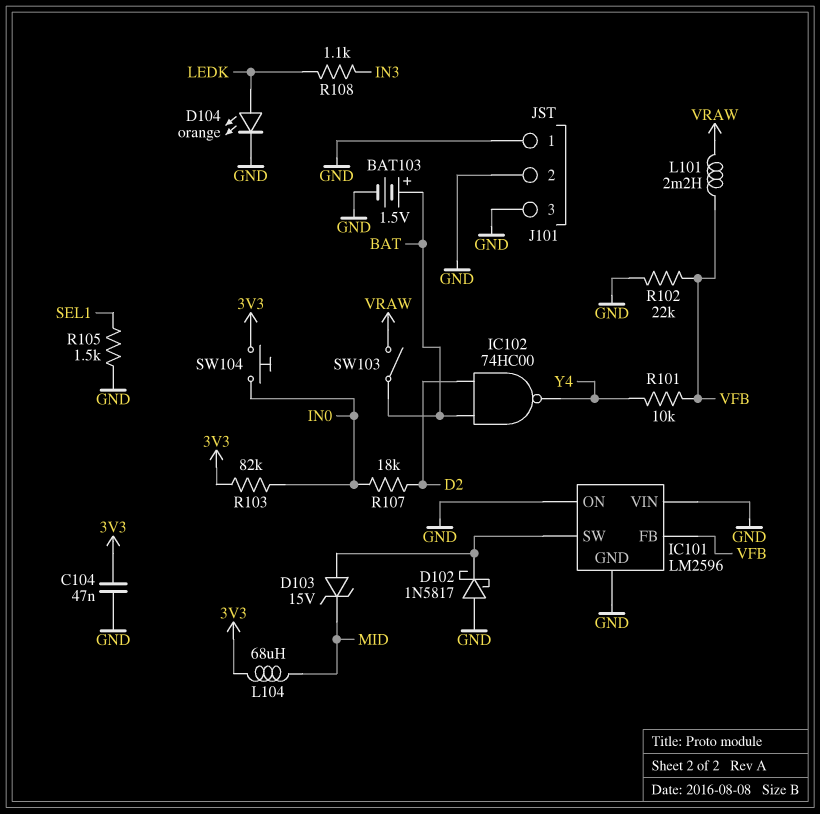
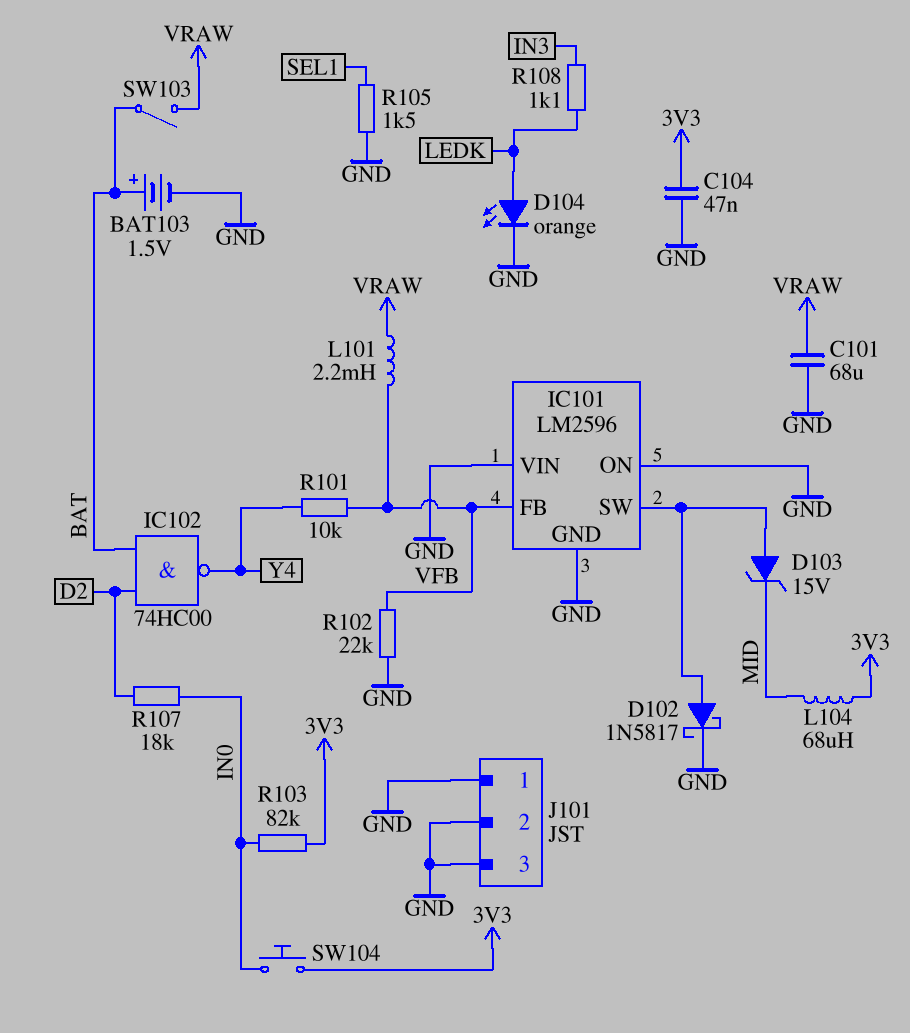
C101: none -> 68uF (GND, VRAW)
D102: schottky 1N5817 (A GND, K IC101/SW) -> schottky 1N5817 (A IC101/SW, K GND)

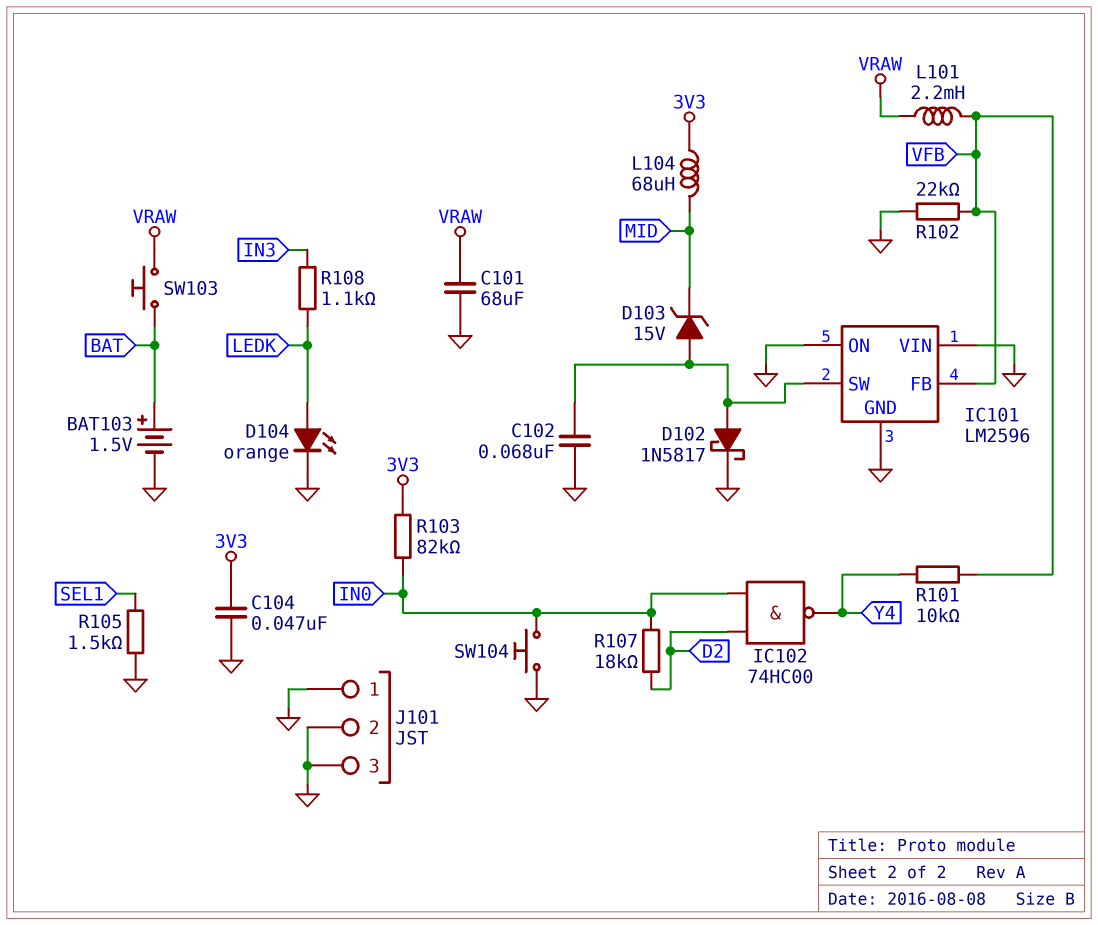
C102: none -> 68nF (GND, IC101/SW)
IC102: NAND 74HC00 (in BAT, in D2, out Y4) -> NAND 74HC00 (in D2, in IN0, out Y4)
SW103: switch (BAT, VRAW) -> button (BAT, VRAW)
SW104: button (3V3, IN0) -> button (GND, IN0)

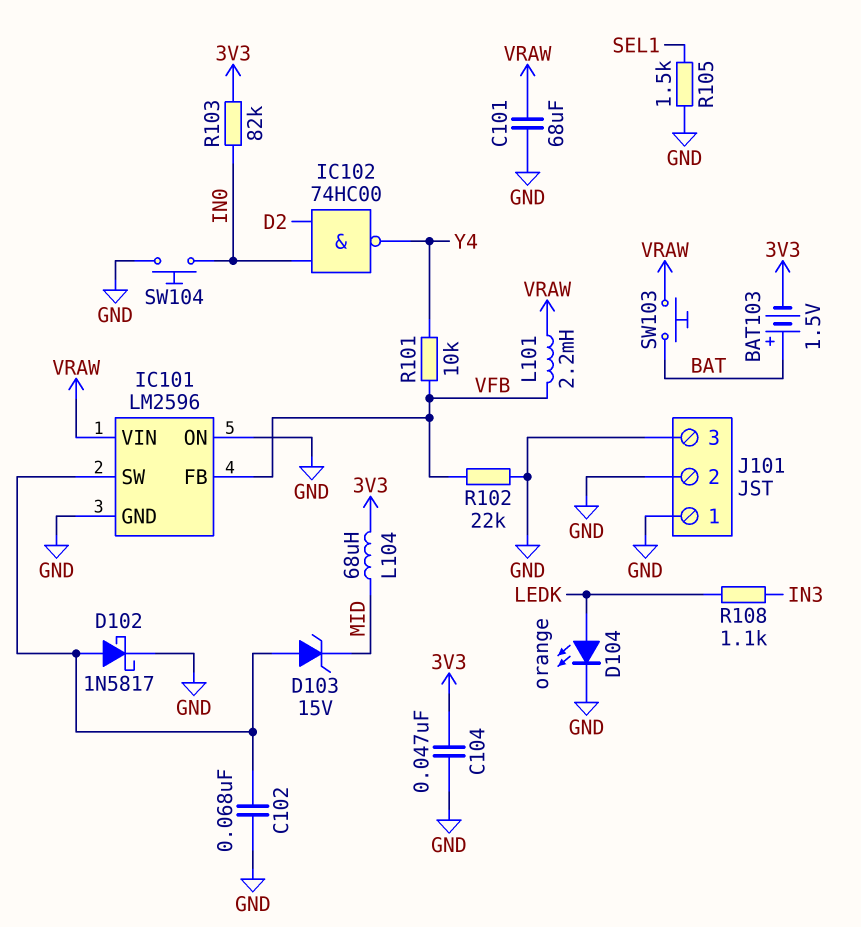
BAT103: 1.5V (plus BAT, minus GND) -> 1.5V (plus BAT, minus 3V3)
IC101 pin VIN: GND -> VRAW
R107: 18k (D2, IN0) -> none

